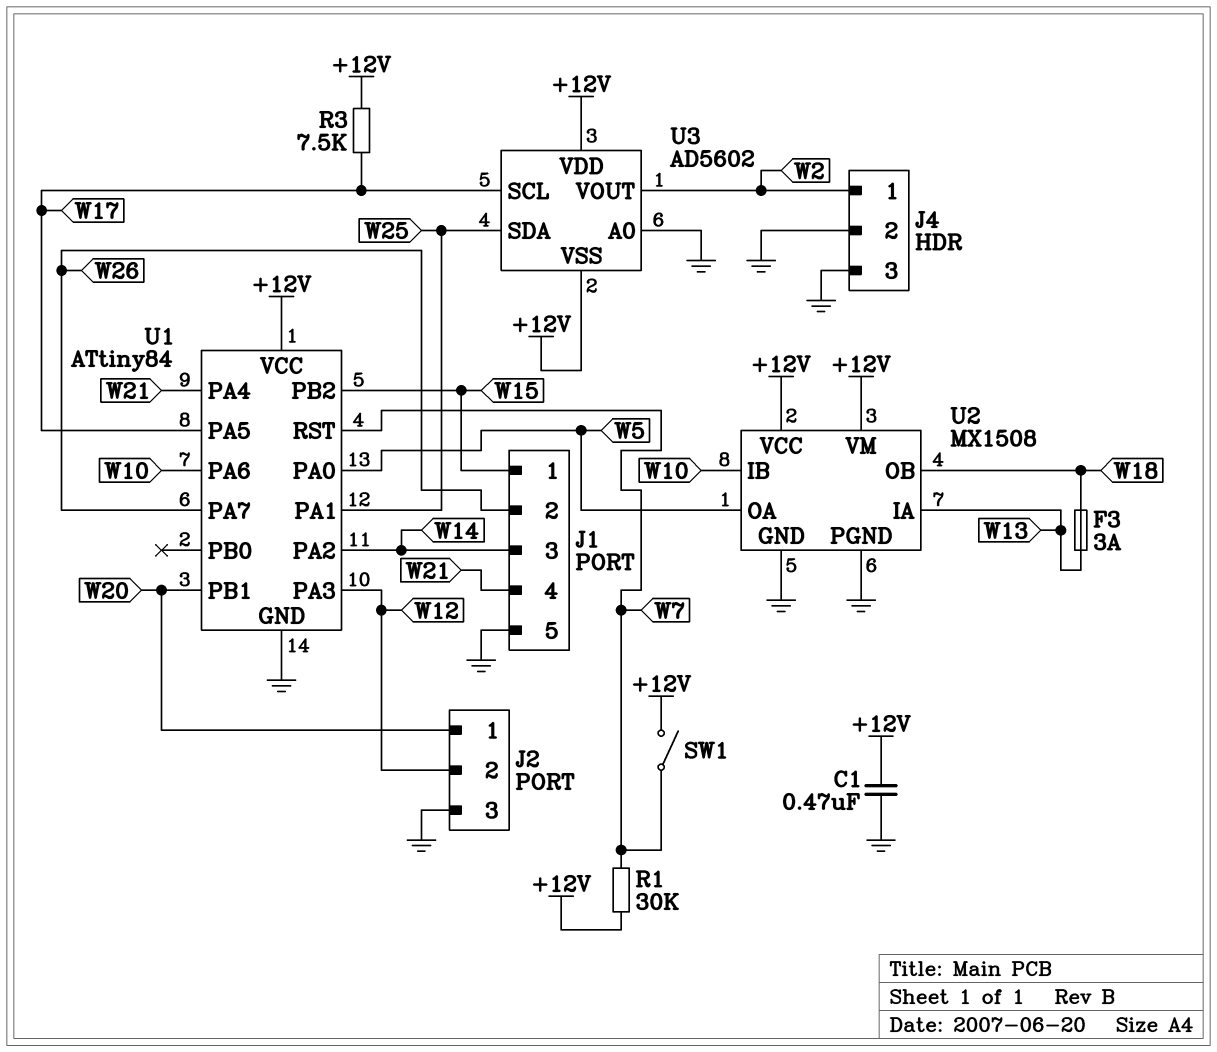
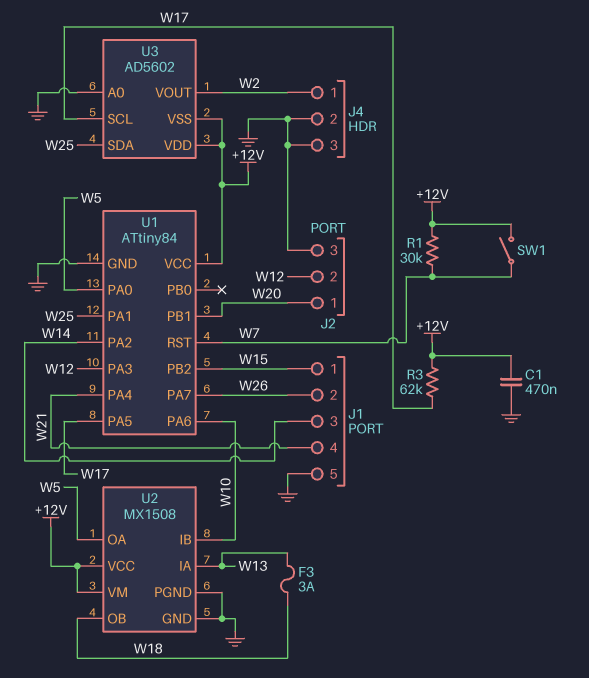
R3: 7.5k (+12V, W17) -> 62k (+12V, W17)

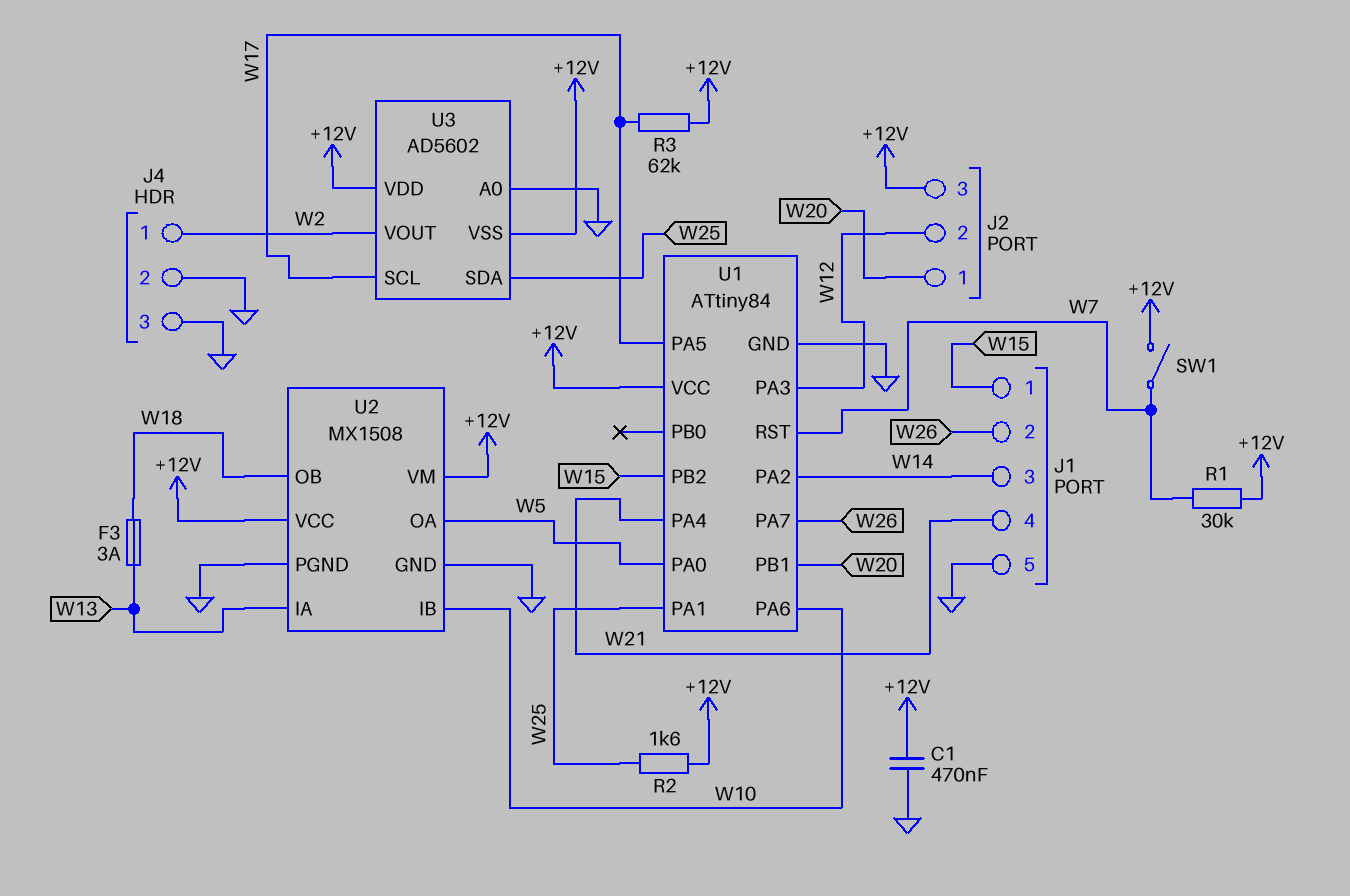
J2 pin 3: GND -> +12V
R2: none -> 1.6k (+12V, W25)

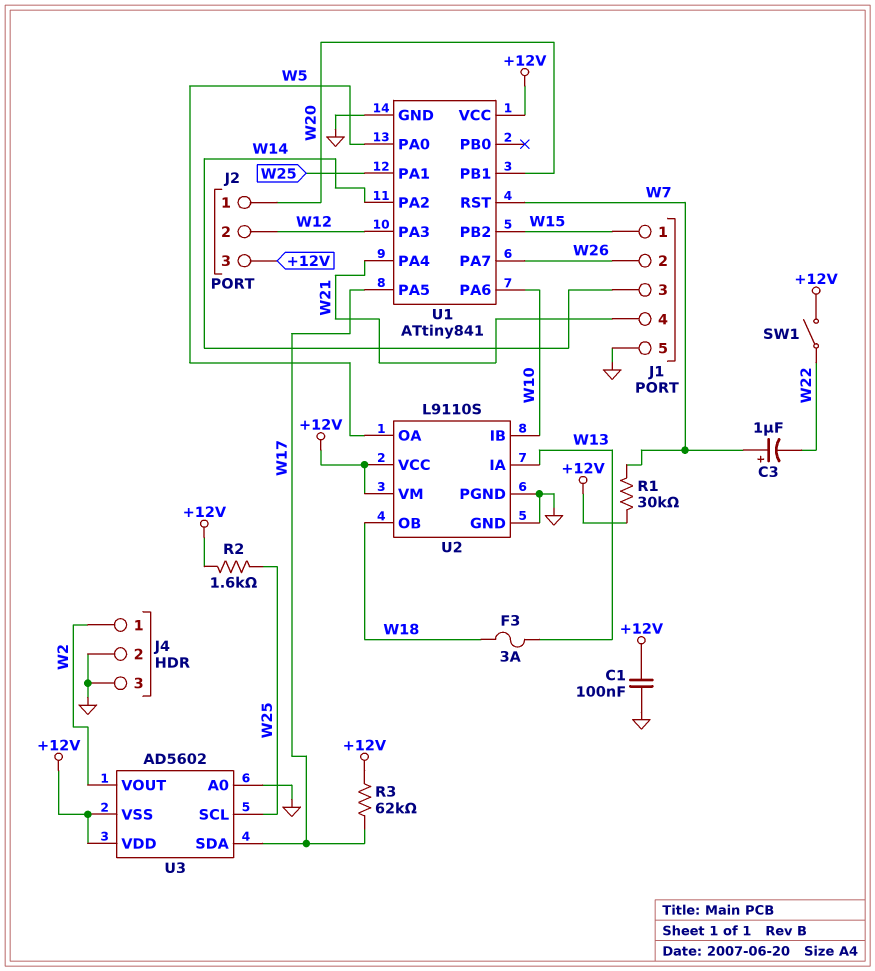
C1: 470nF (+12V, GND) -> 100nF (+12V, GND)
C3: none -> 1uF (plus W7, minus W22)
SW1: switch (+12V, W7) -> switch (+12V, W22)
U1: ATtiny84 -> ATtiny841
U2: MX1508 -> L9110S
U3 pin SCL: W17 -> W25
U3 pin SDA: W25 -> W17

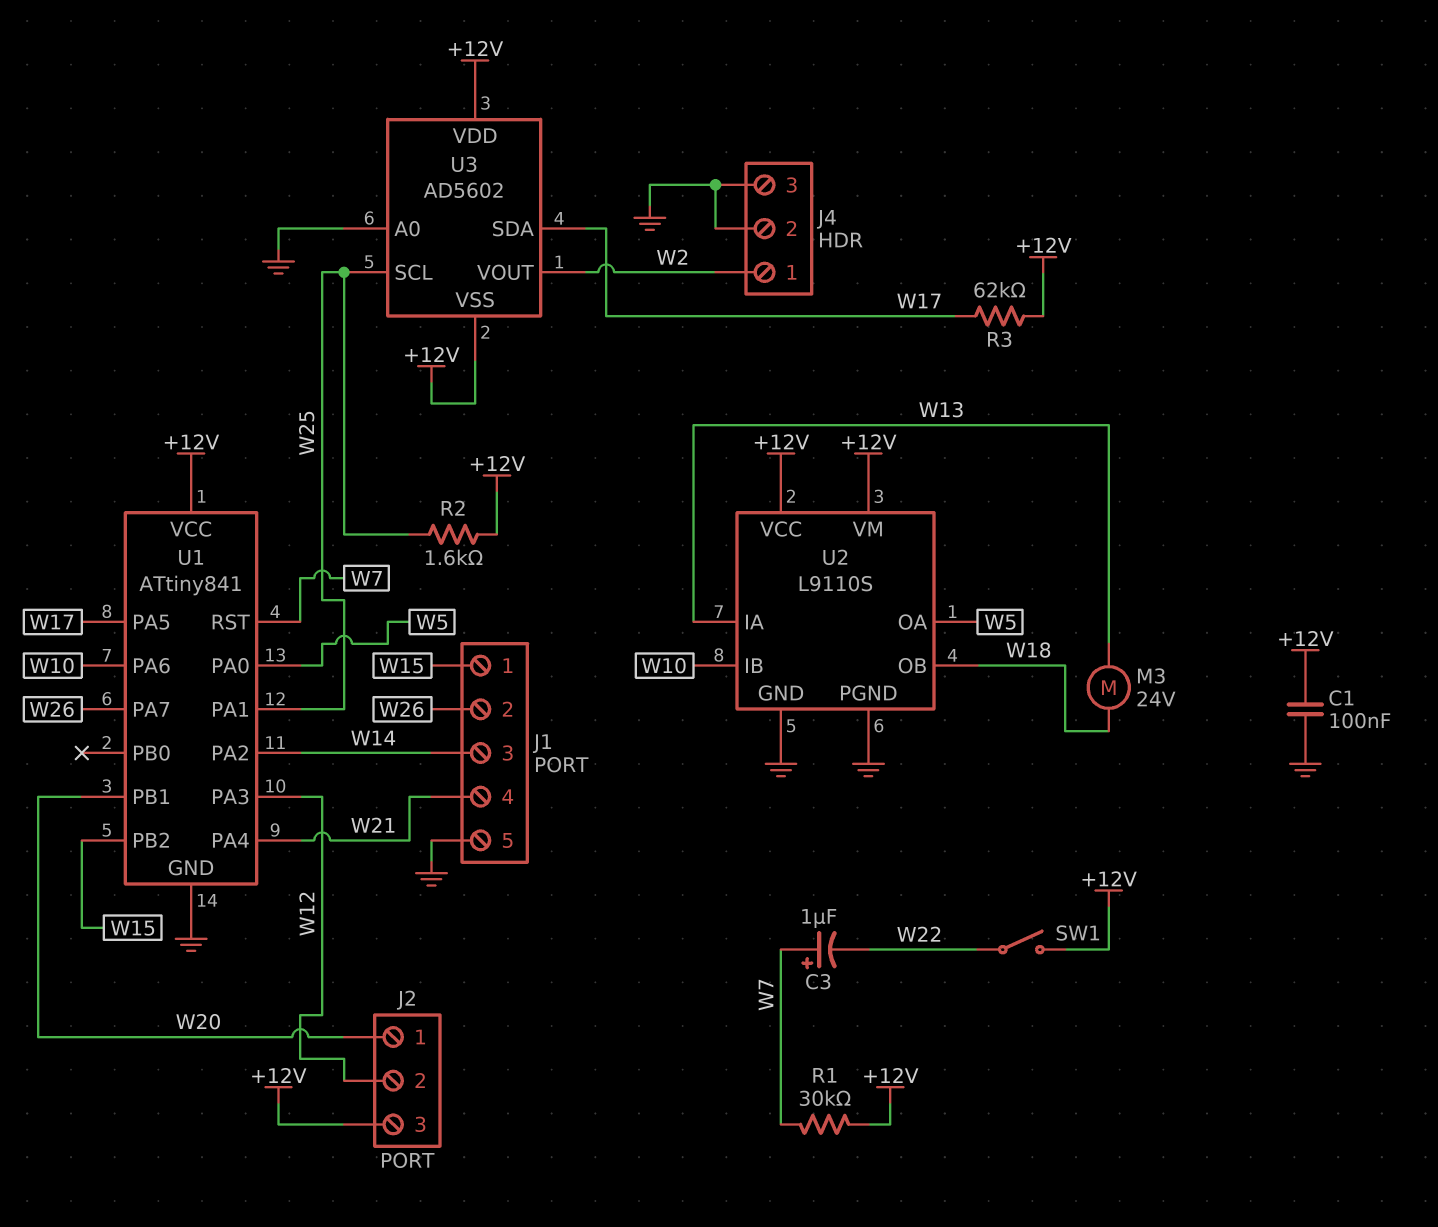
F3: 3A (W13, W18) -> none
M3: none -> motor 24V (W13, W18)

